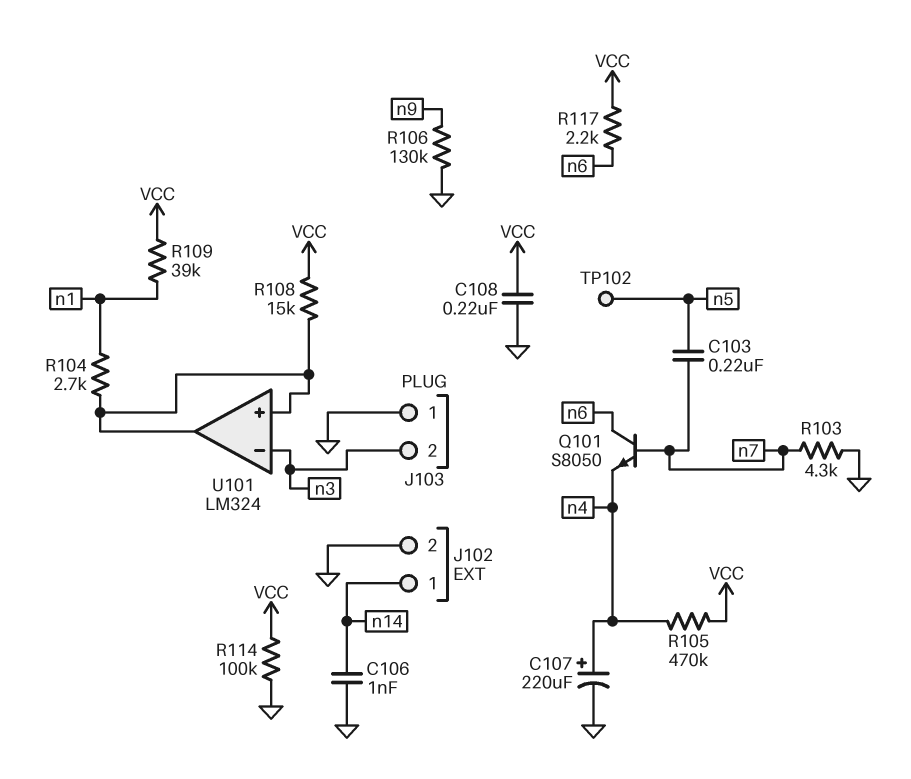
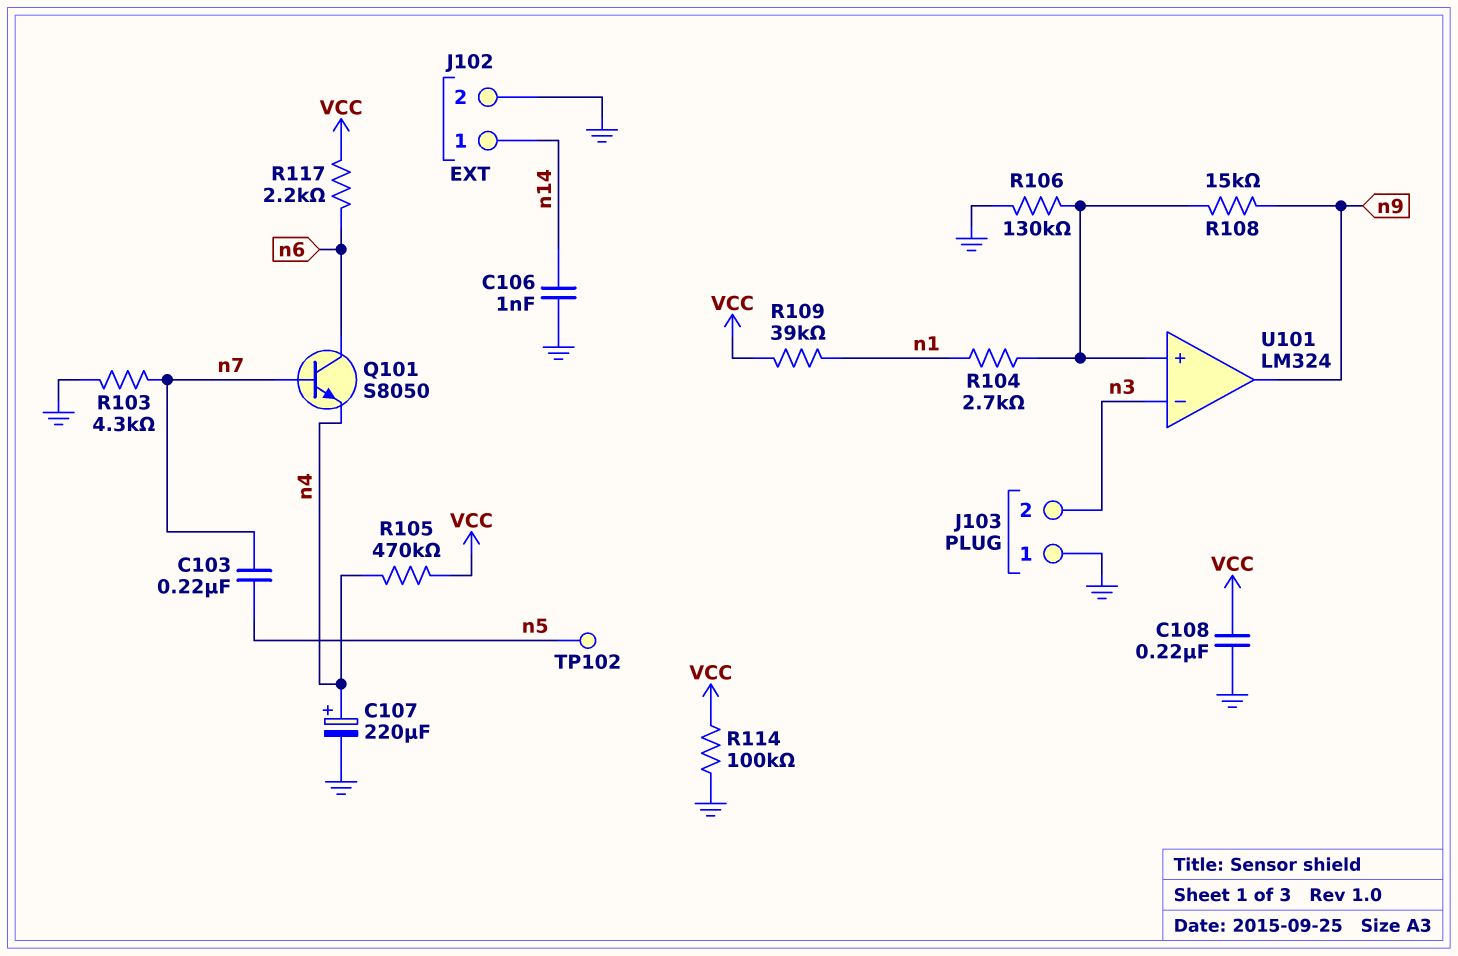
R106: 130k (GND, n9) -> 130k (GND, U101/in+)
R108: 15k (U101/in+, VCC) -> 15k (U101/in+, n9)
U101 pin out: U101/in+ -> n9

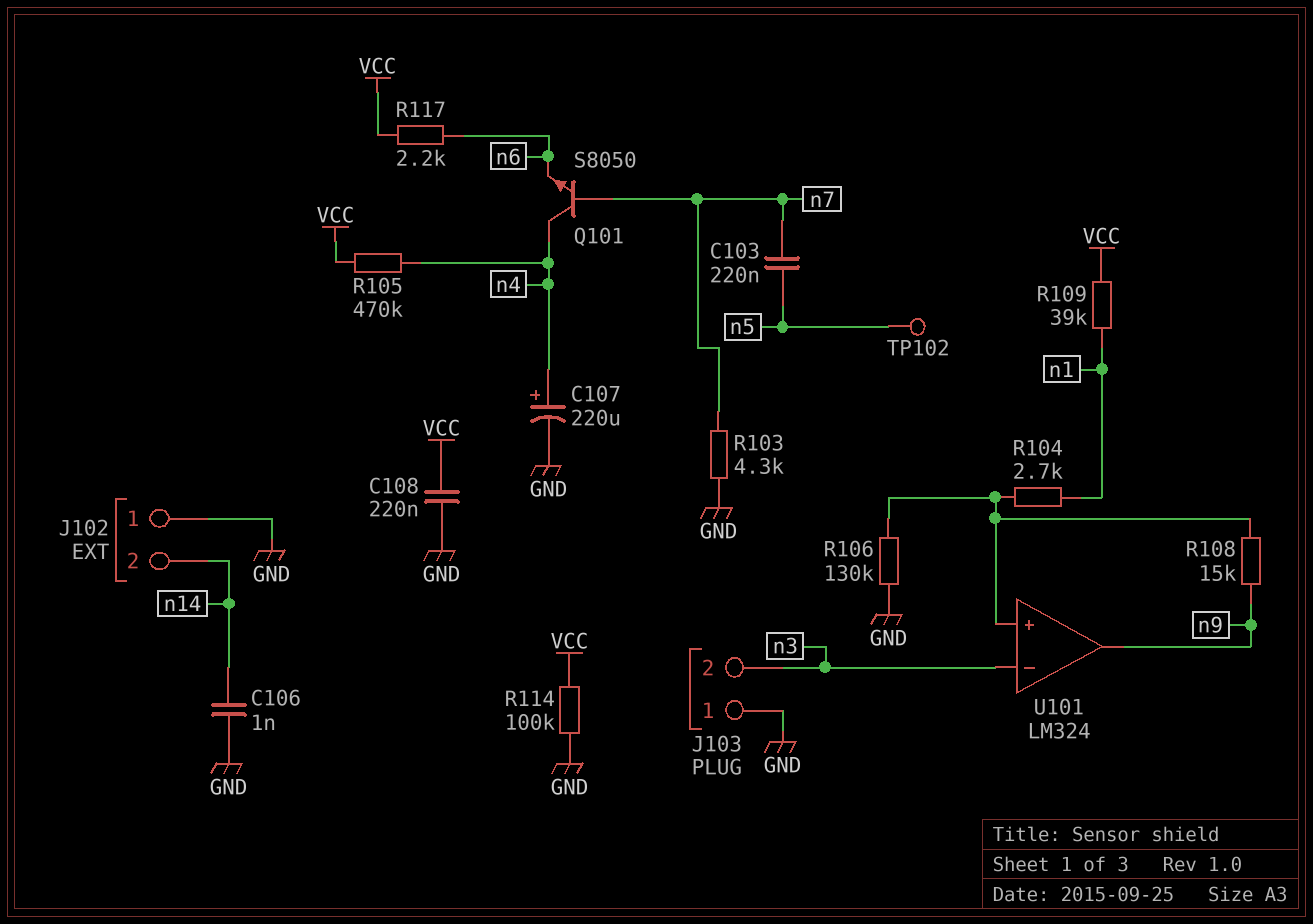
J102 pin 1: n14 -> GND
J102 pin 2: GND -> n14
Q101: NPN S8050 (B n7, C n6, E n4) -> NPN S8050 (B n7, C n4, E n6)

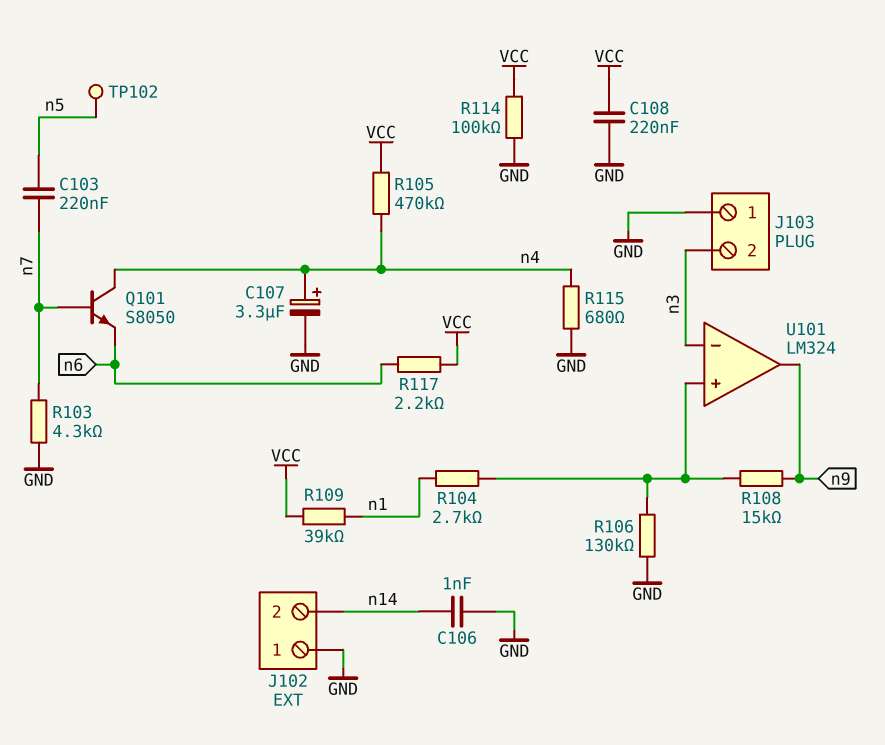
C107: 220uF (plus n4, minus GND) -> 3.3uF (plus n4, minus GND)
R115: none -> 680 (GND, n4)

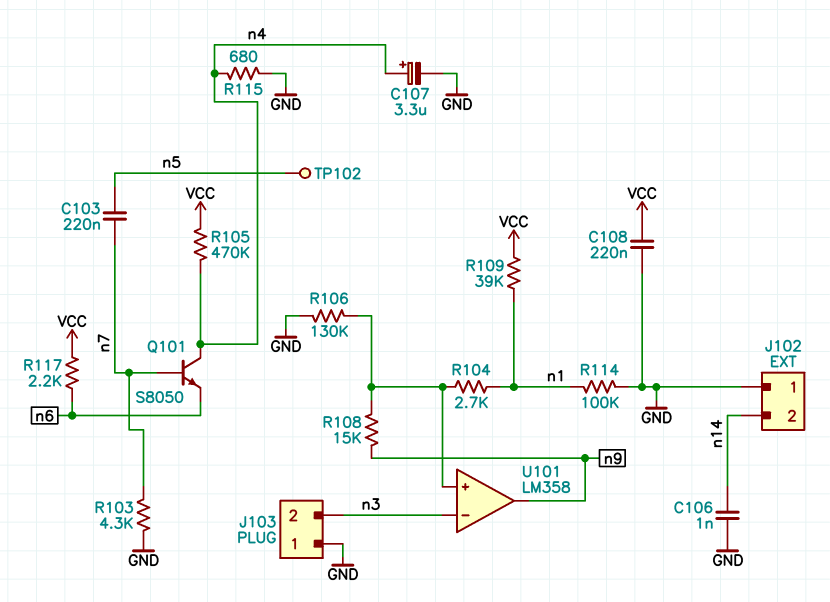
R114: 100k (GND, VCC) -> 100k (GND, n1)
U101: LM324 -> LM358

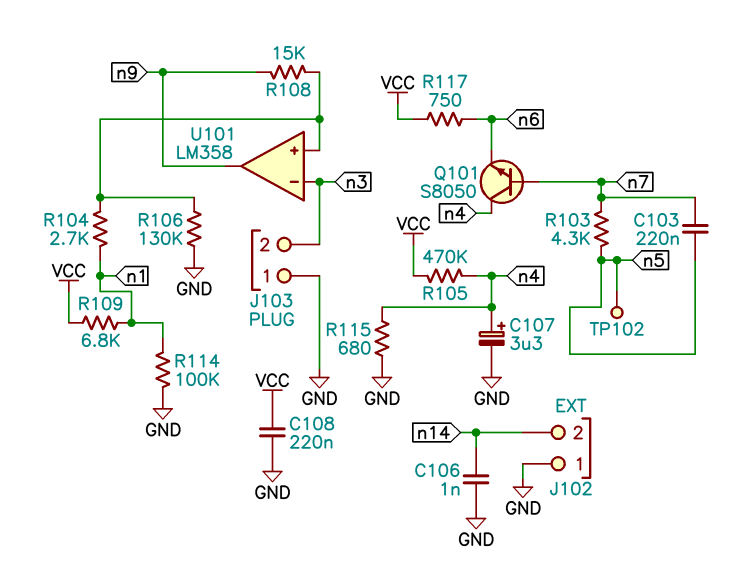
R103: 4.3k (GND, n7) -> 4.3k (n5, n7)
R109: 39k (VCC, n1) -> 6.8k (VCC, n1)
R117: 2.2k (VCC, n6) -> 750 (VCC, n6)

